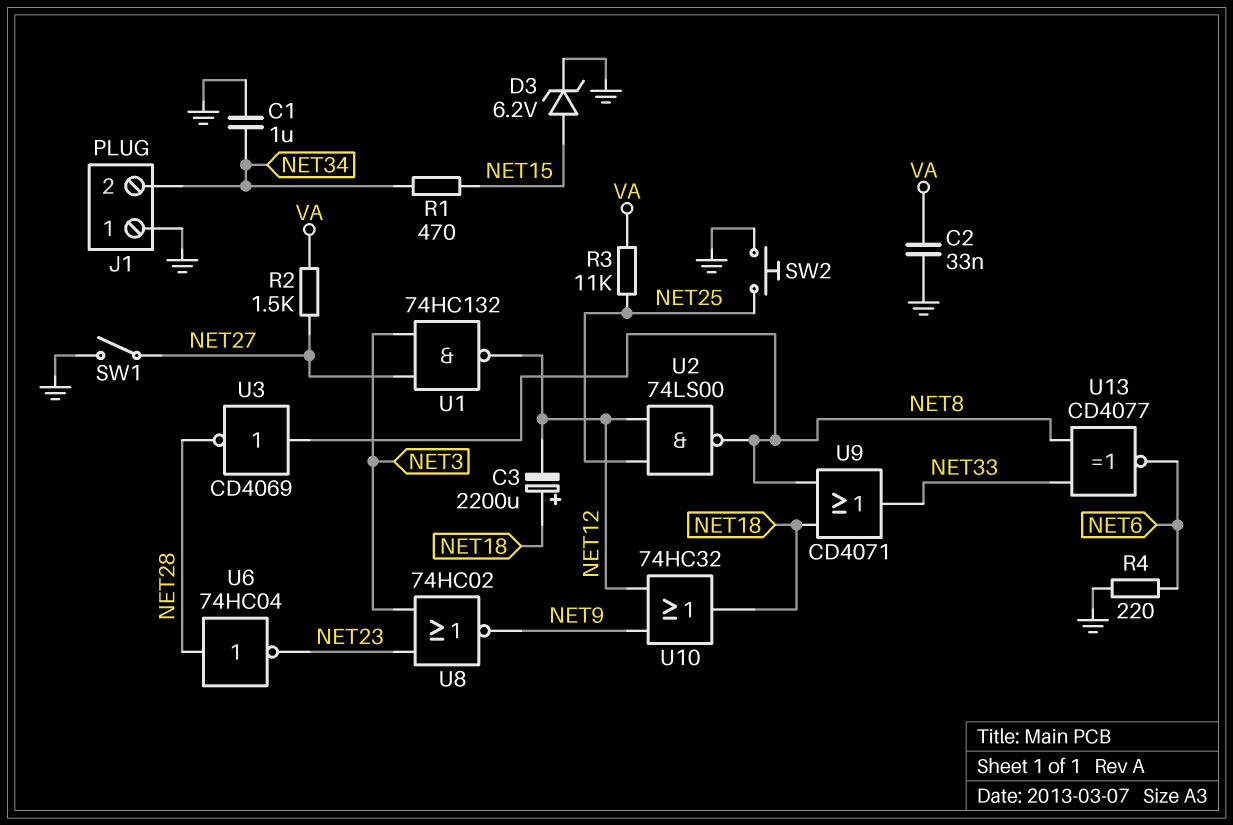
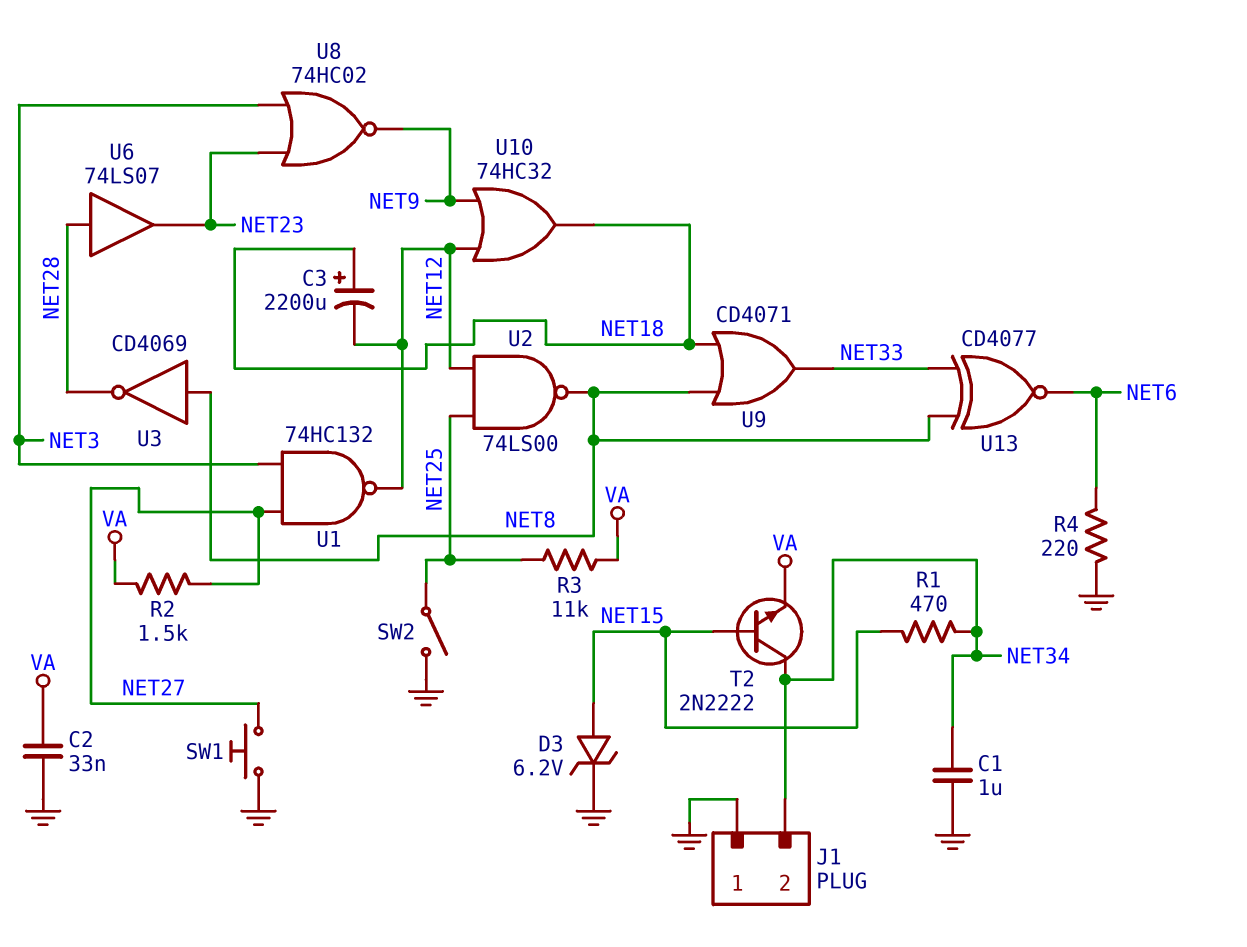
SW1: switch (GND, NET27) -> button (GND, NET27)
SW2: button (GND, NET25) -> switch (GND, NET25)
T2: none -> NPN 2N2222 (B NET15, C NET34, E VA)
U6: NOT 74HC04 (in NET28, out NET23) -> buffer 74LS07 (in NET28, out NET23)

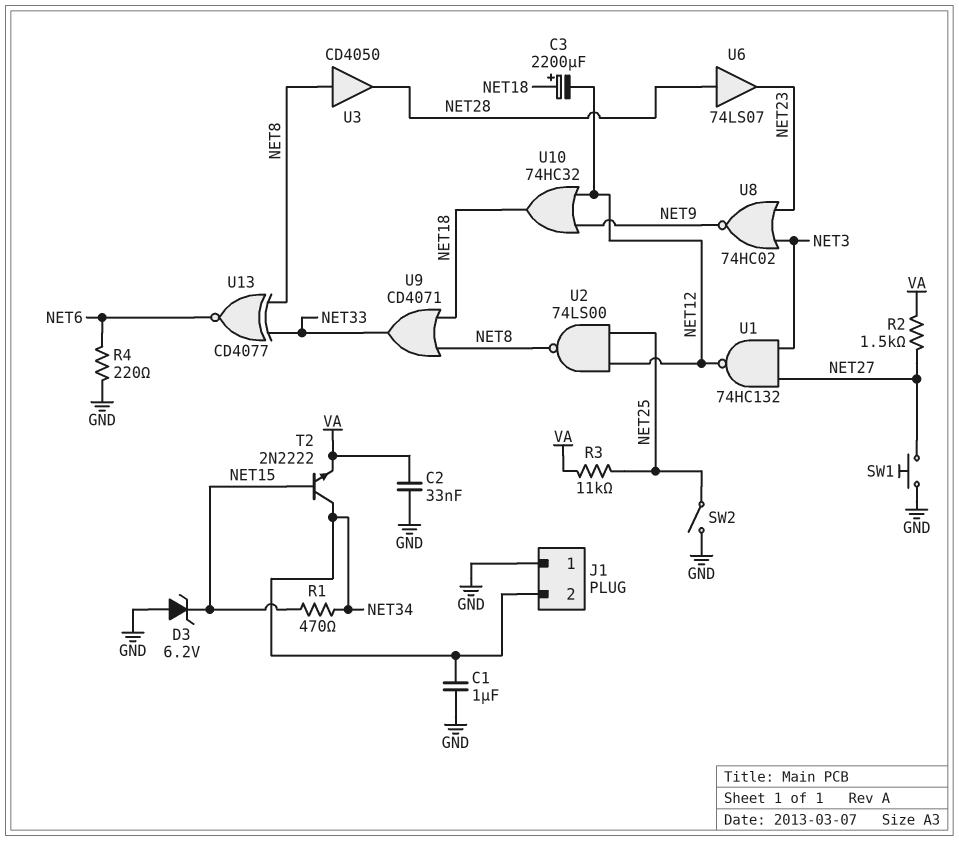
D3: zener 6.2V (A NET15, K GND) -> zener 6.2V (A GND, K NET15)
U3: NOT CD4069 (in NET8, out NET28) -> buffer CD4050 (in NET8, out NET28)

